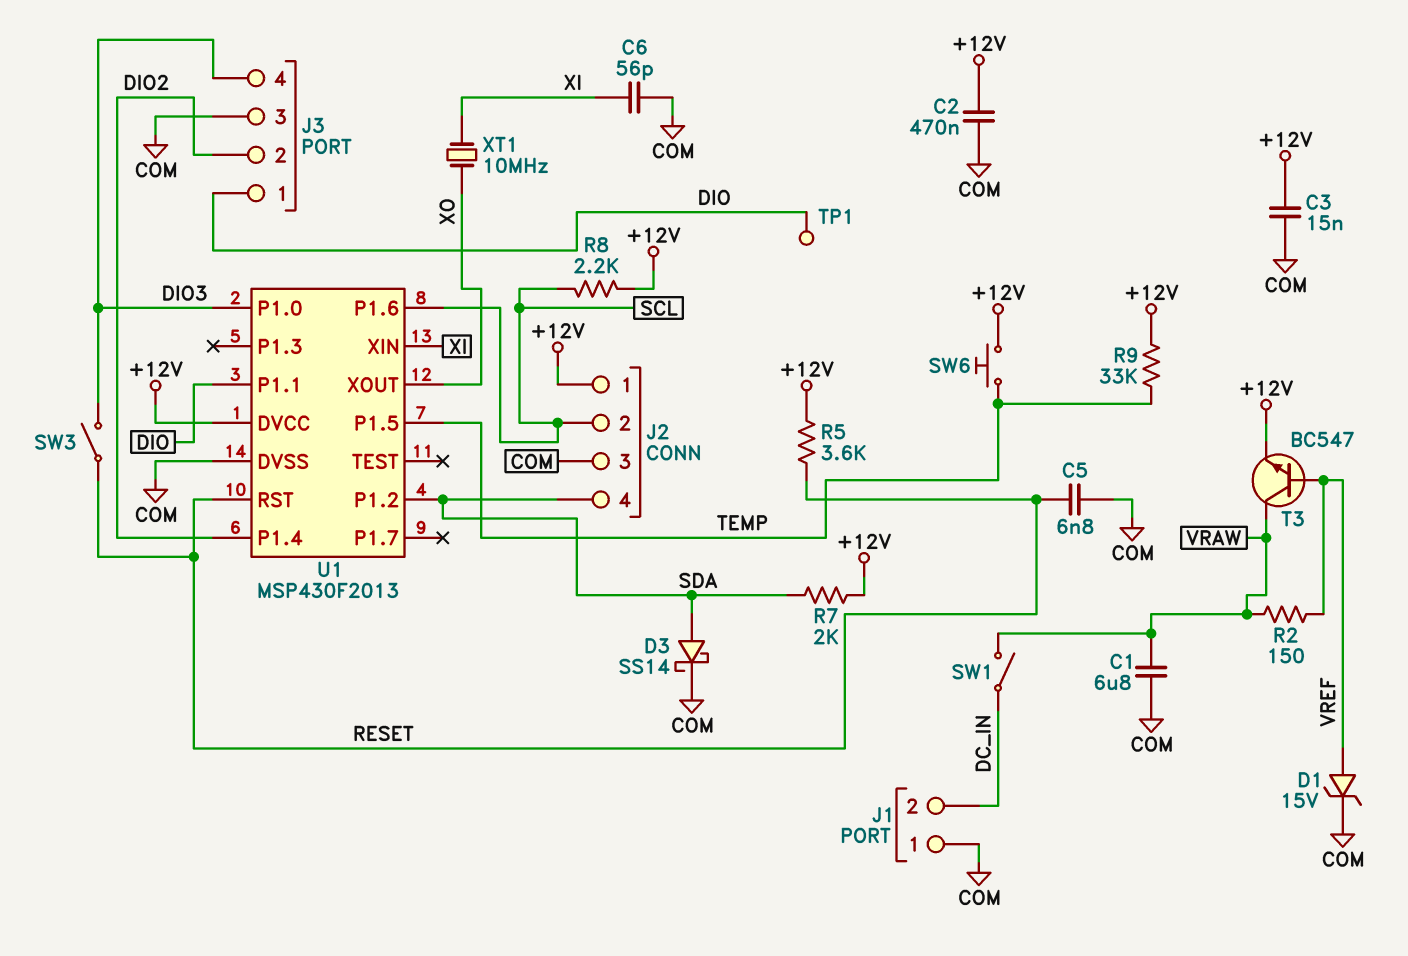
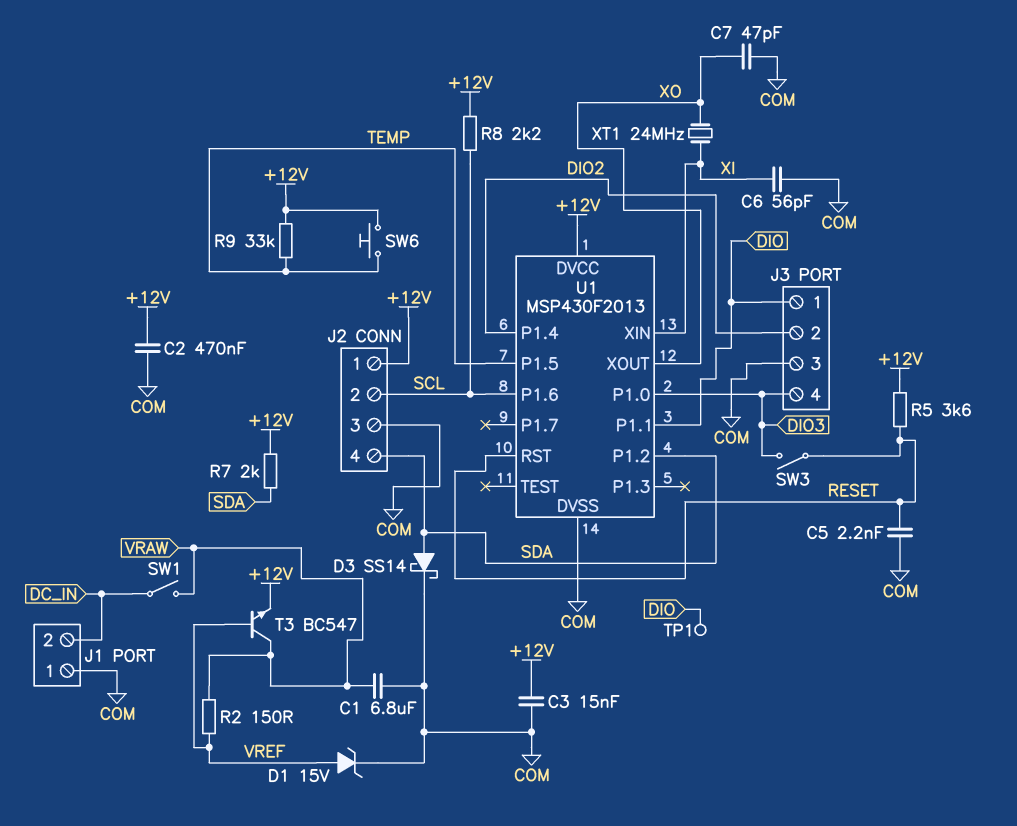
C5: 6.8nF (COM, RESET) -> 2.2nF (COM, RESET)
C7: none -> 47pF (COM, XO)
XT1: 10MHz (XI, XO) -> 24MHz (XI, XO)

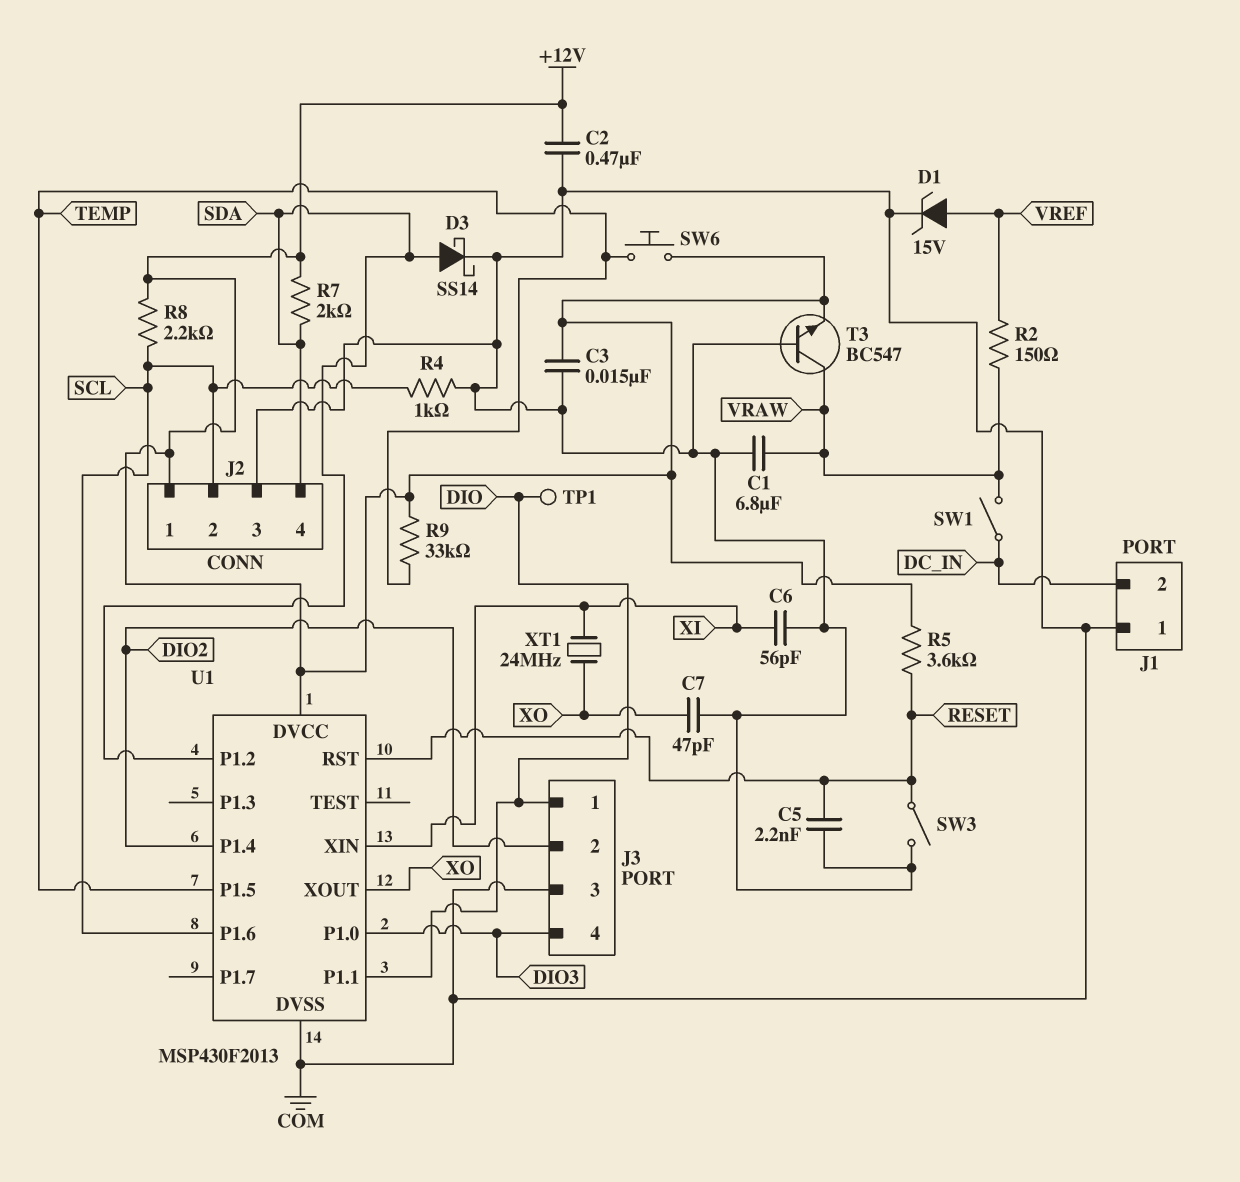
R4: none -> 1k (COM, SCL)
SW3: switch (DIO3, RESET) -> switch (COM, RESET)
T3: NPN BC547 (B VREF, C VRAW, E +12V) -> NPN BC547 (B COM, C VRAW, E +12V)

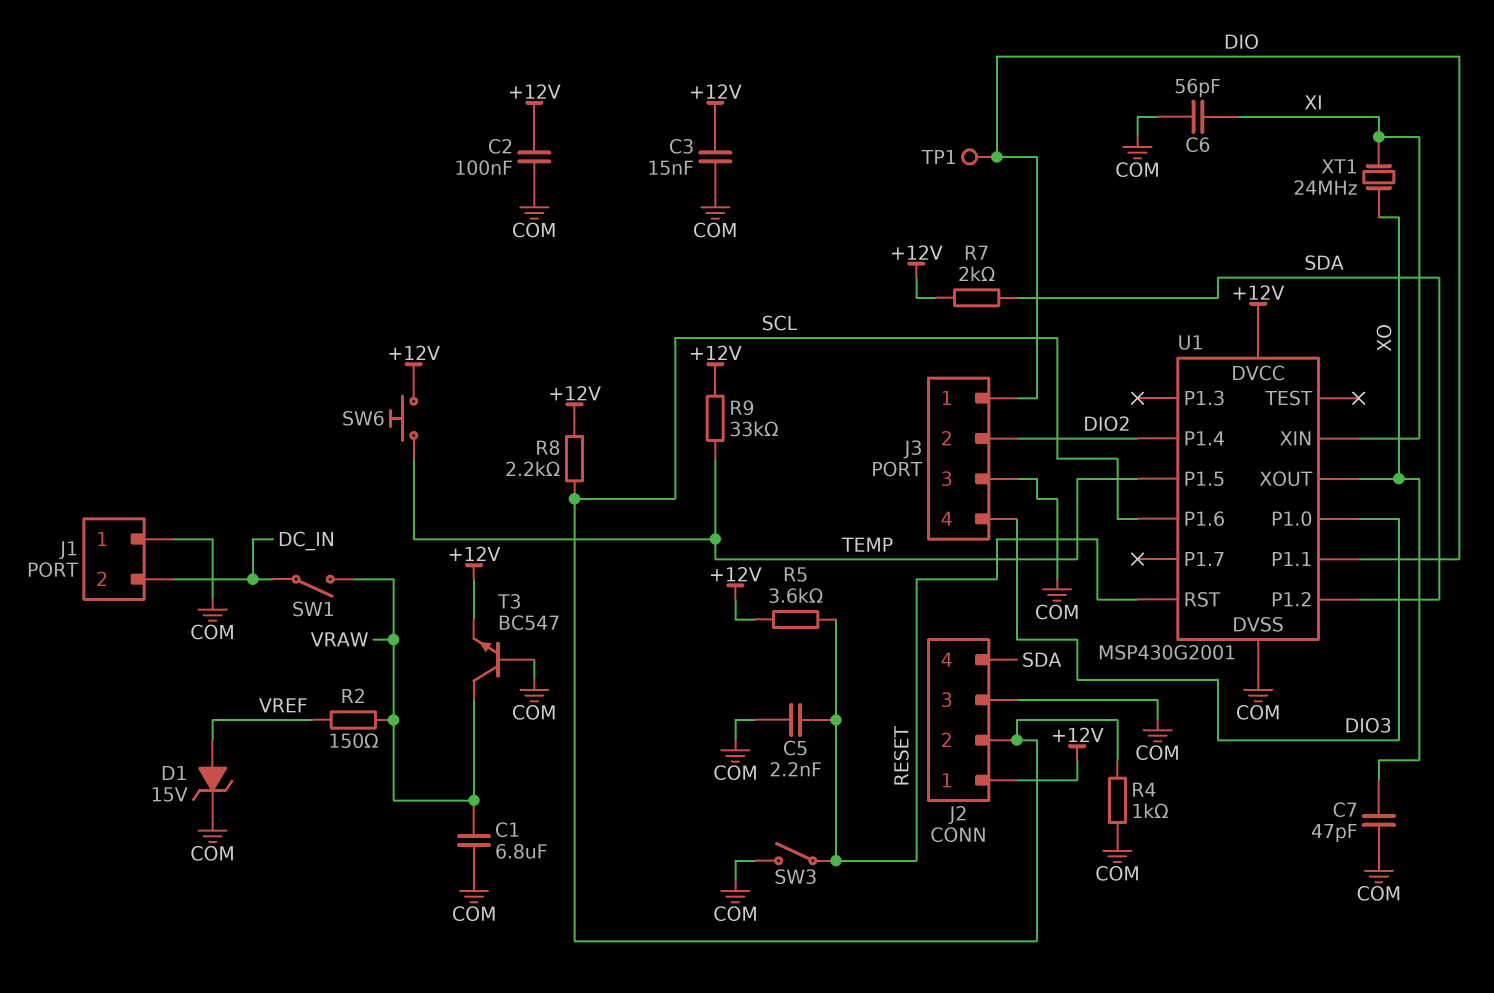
C2: 470nF (+12V, COM) -> 100nF (+12V, COM)
D3: schottky SS14 (A SDA, K COM) -> none
U1: MSP430F2013 -> MSP430G2001

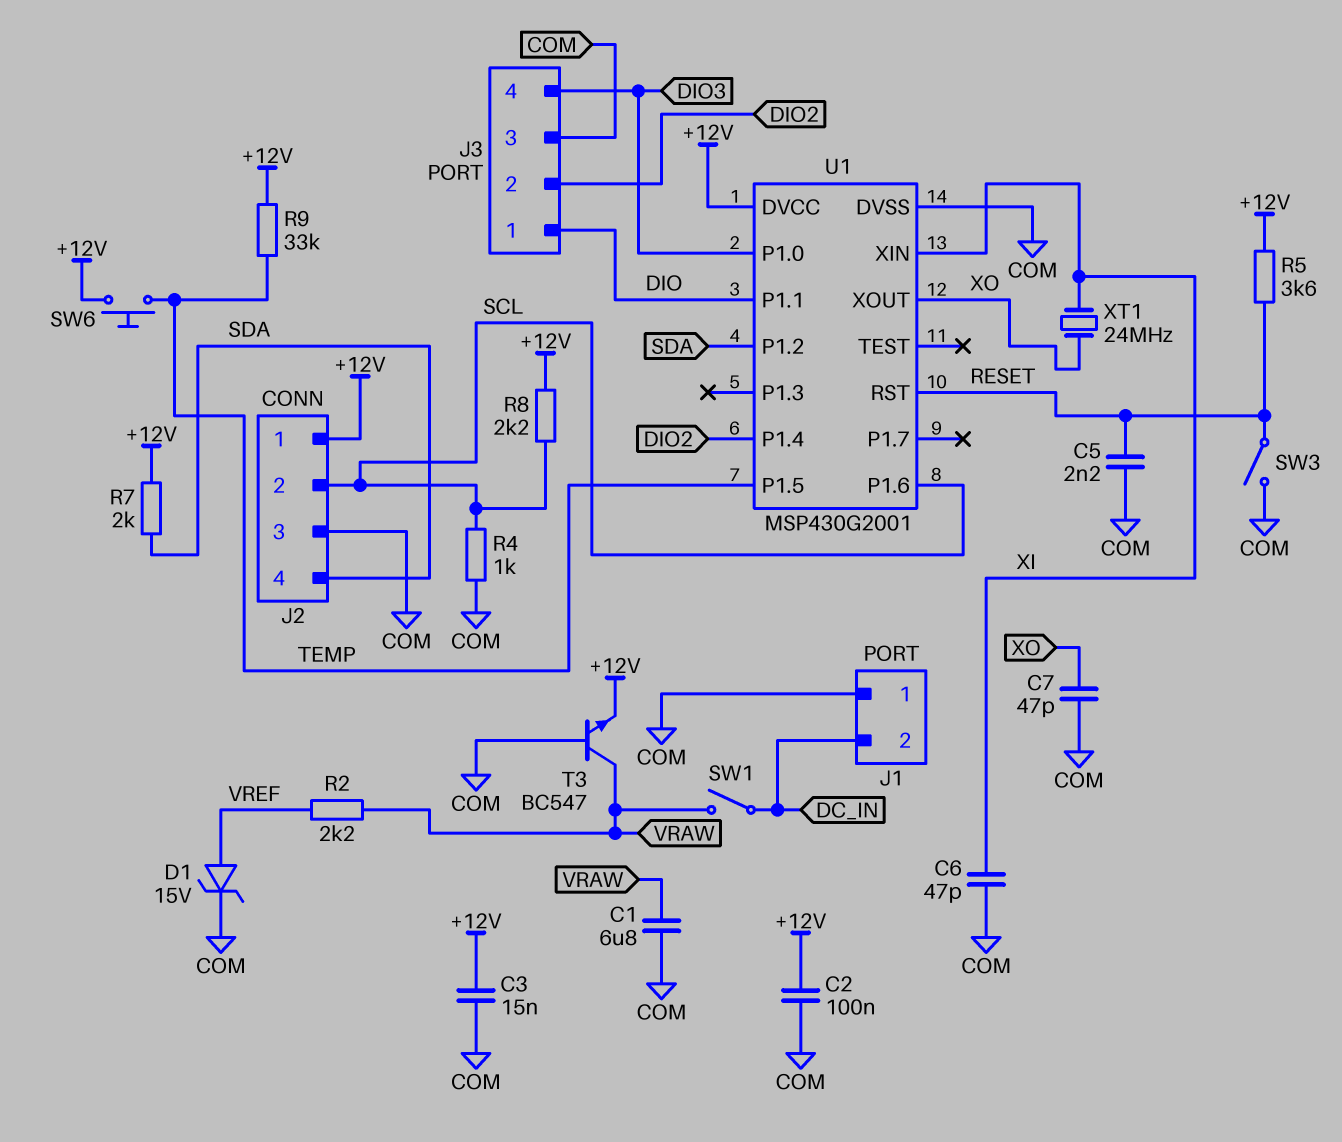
C6: 56pF (COM, XI) -> 47pF (COM, XI)
R2: 150 (VRAW, VREF) -> 2.2k (VRAW, VREF)
TP1: test point (DIO) -> none

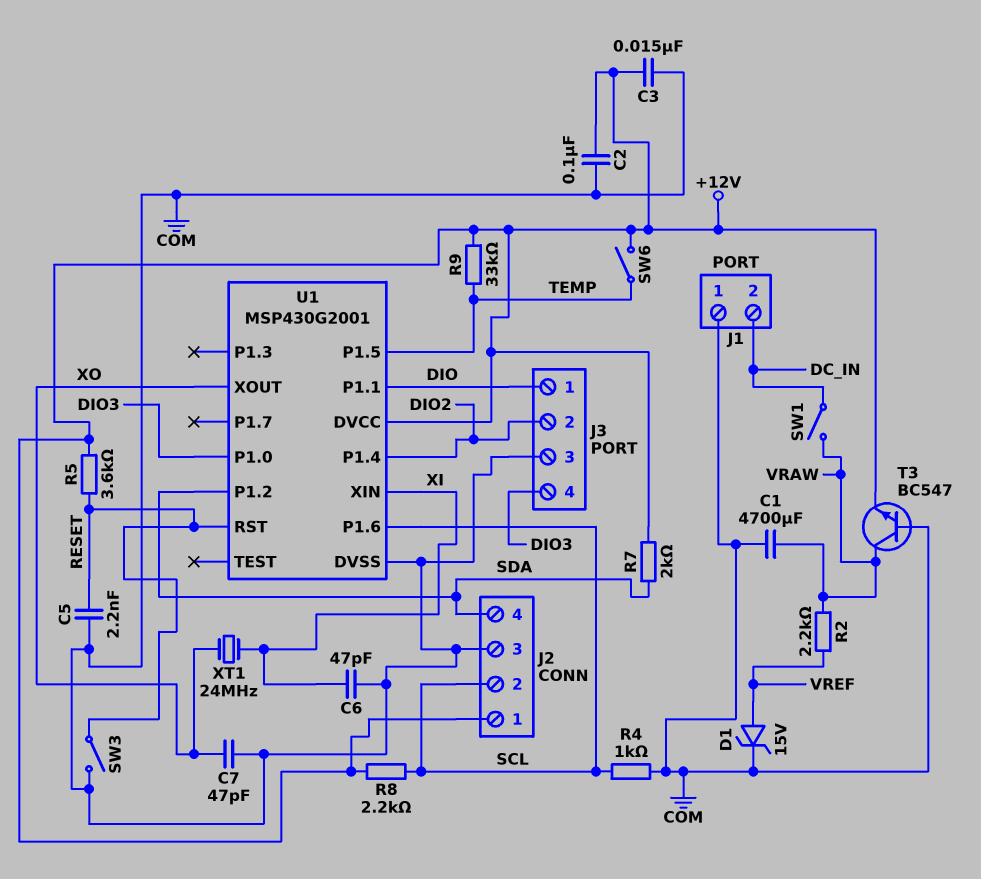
C1: 6.8uF (COM, VRAW) -> 4700uF (COM, VRAW)
SW6: button (+12V, TEMP) -> switch (+12V, TEMP)

